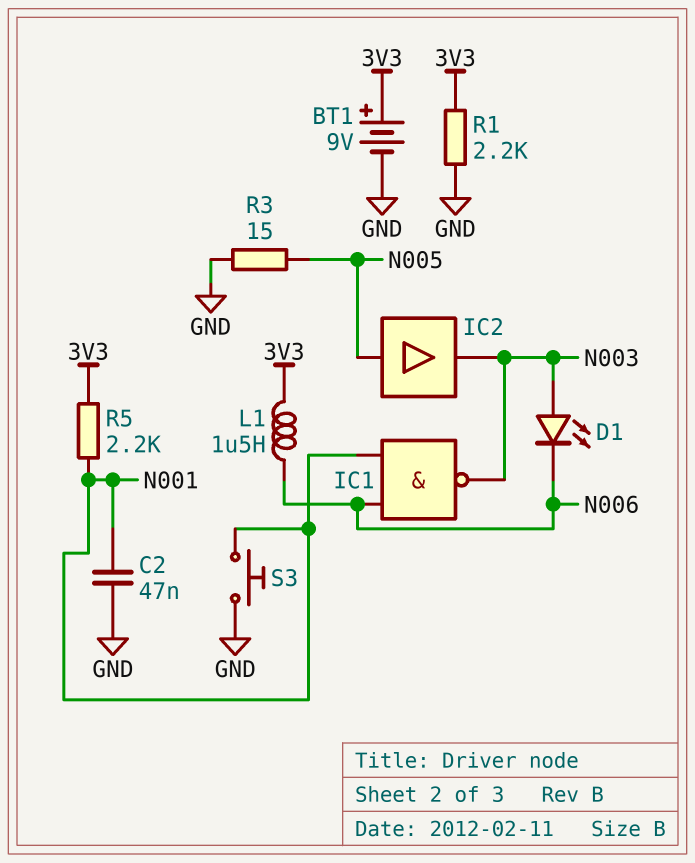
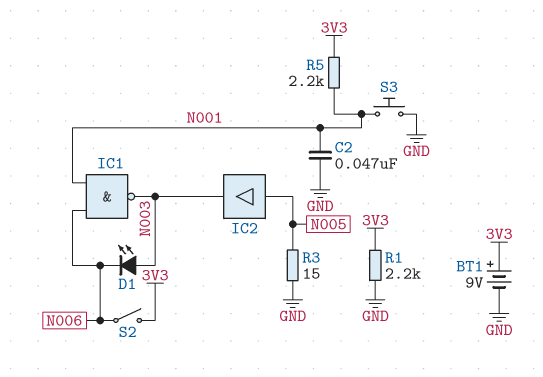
L1: 1.5uH (3V3, N006) -> none
S2: none -> switch (3V3, N006)

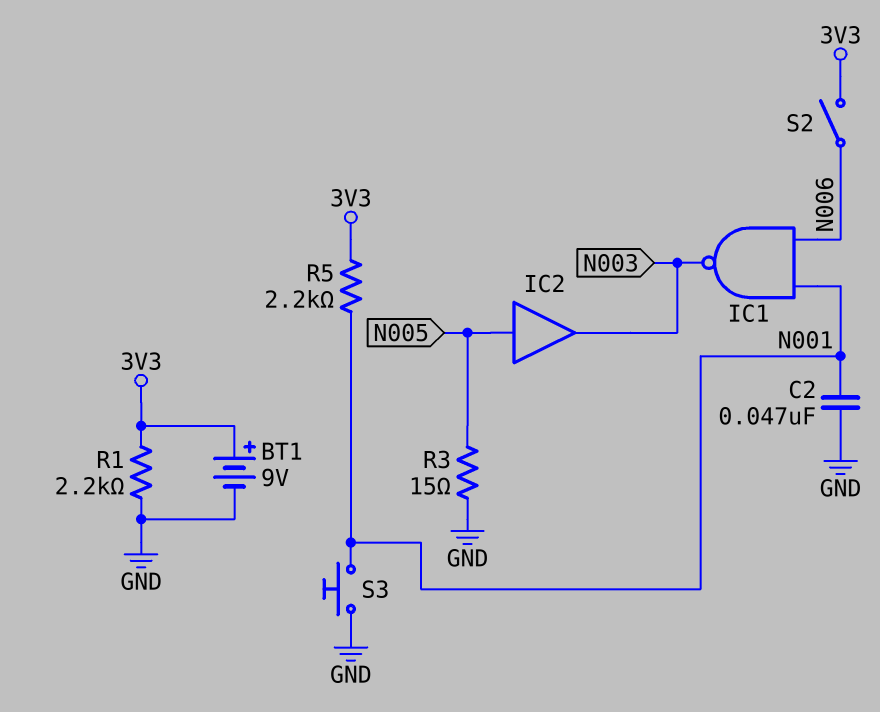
D1: LED (A N003, K N006) -> none

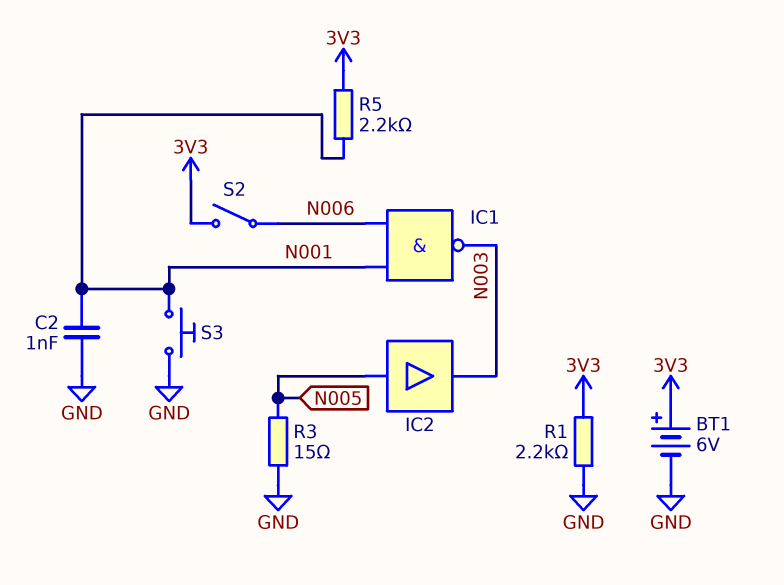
BT1: 9V (plus 3V3, minus GND) -> 6V (plus 3V3, minus GND)
C2: 47nF (GND, N001) -> 1nF (GND, N001)

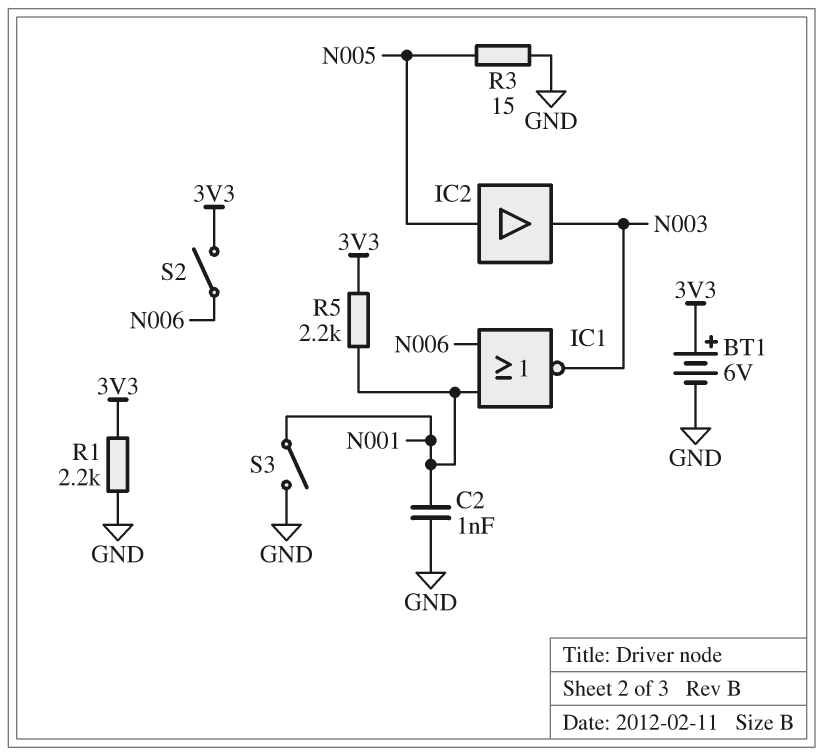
IC1: NAND (in N001, in N006, out N003) -> NOR (in N001, in N006, out N003)
S3: button (GND, N001) -> switch (GND, N001)

